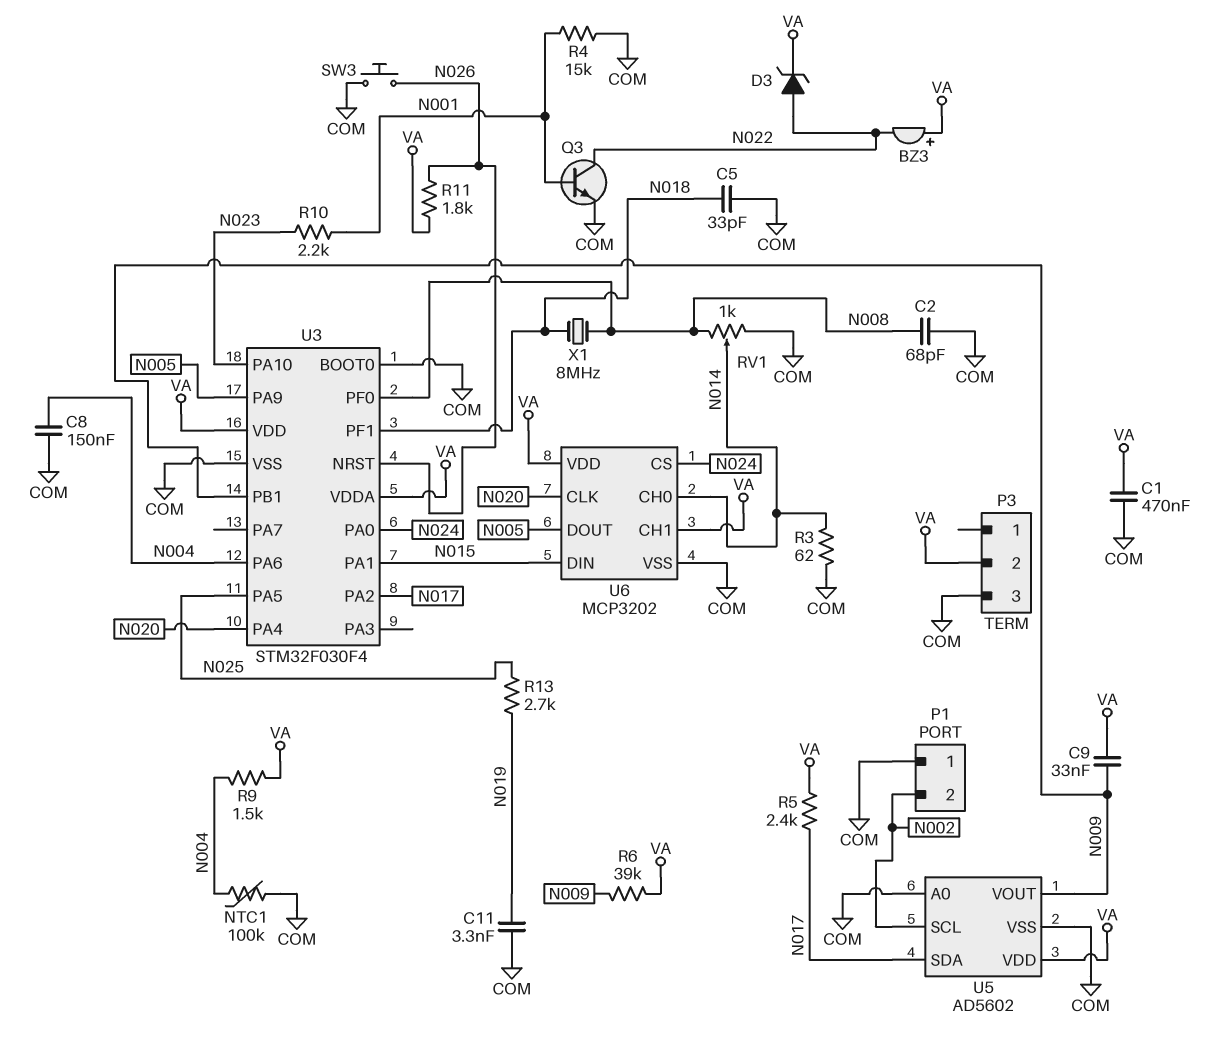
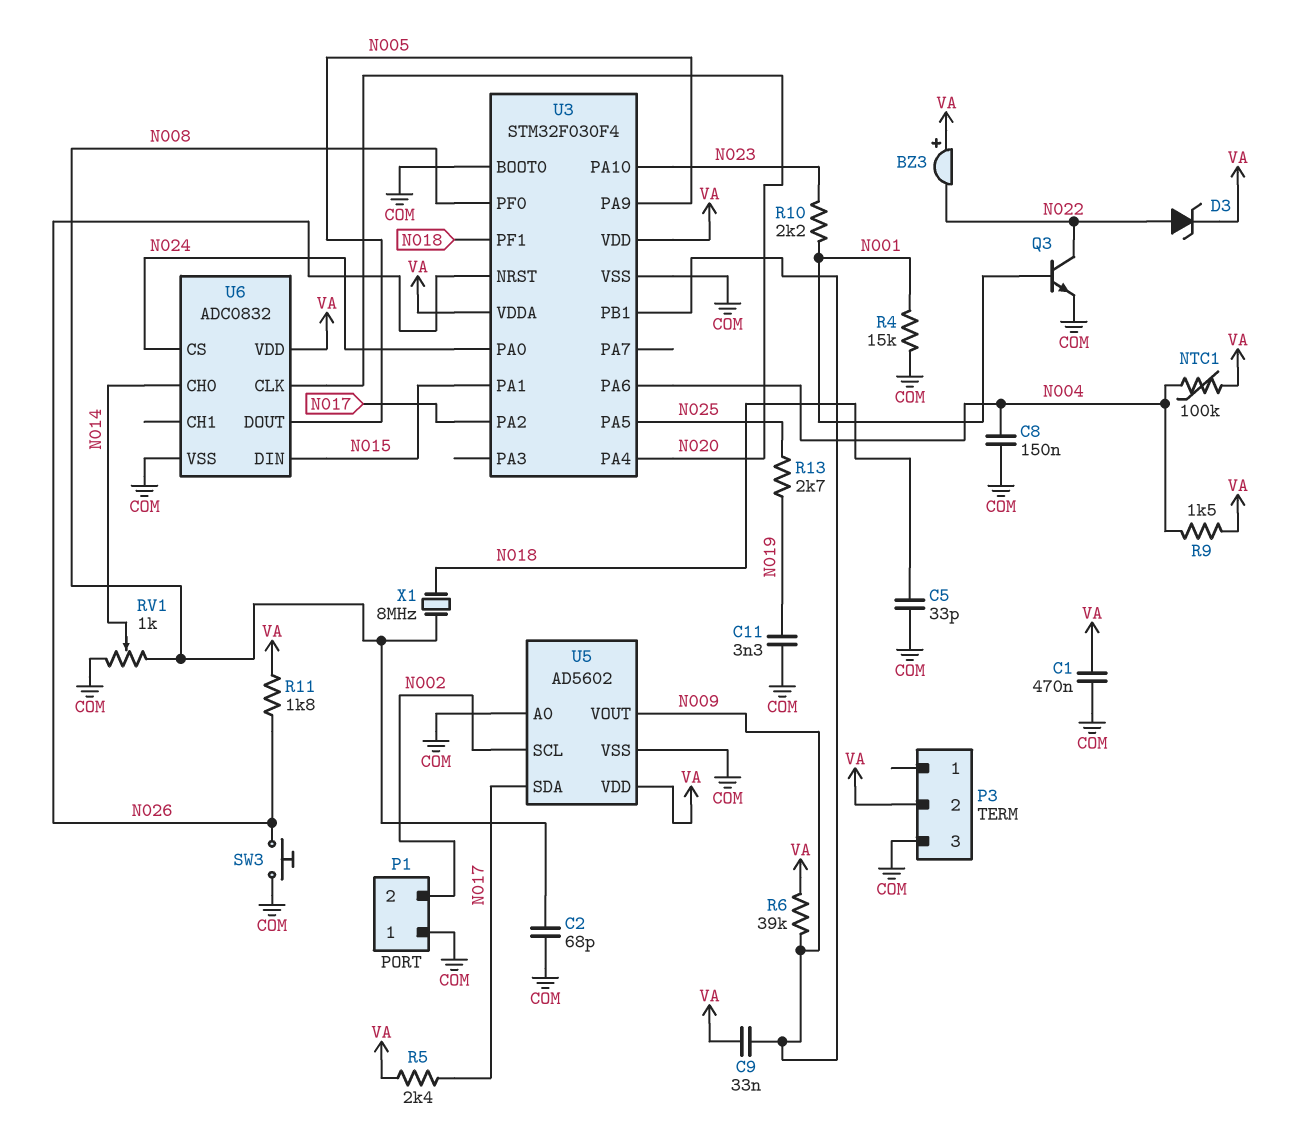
NTC1: 100k (COM, N004) -> 100k (N004, VA)
R3: 62 (COM, N014) -> none
U6: MCP3202 -> ADC0832
U6 pin CH1: VA -> none

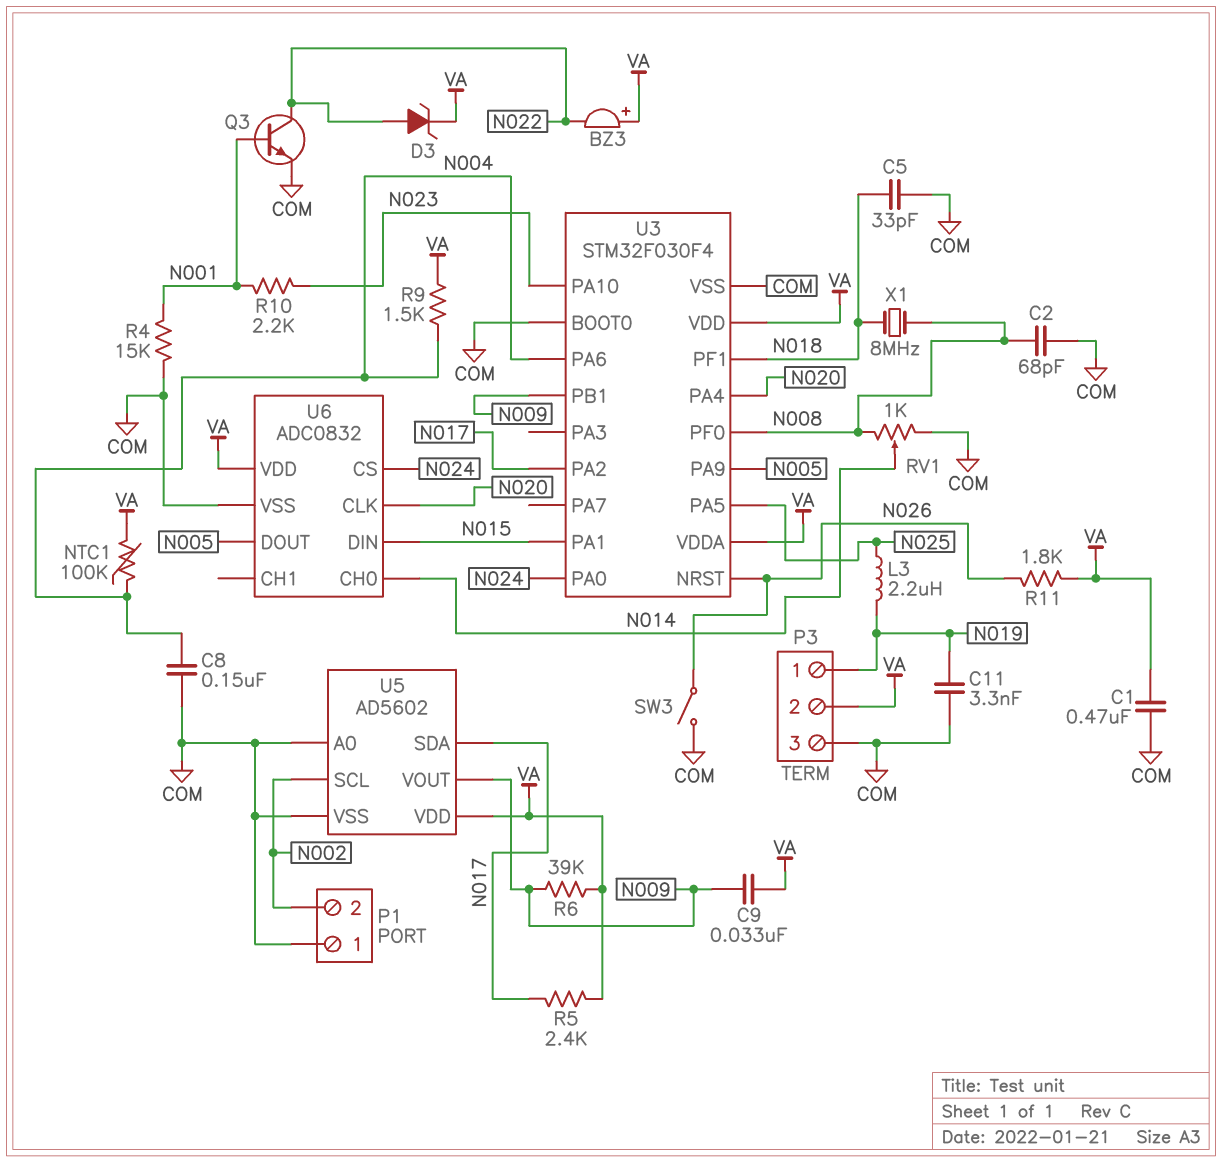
L3: none -> 2.2uH (N019, N025)
P3 pin 1: none -> N019
R13: 2.7k (N019, N025) -> none
SW3: button (COM, N026) -> switch (COM, N026)

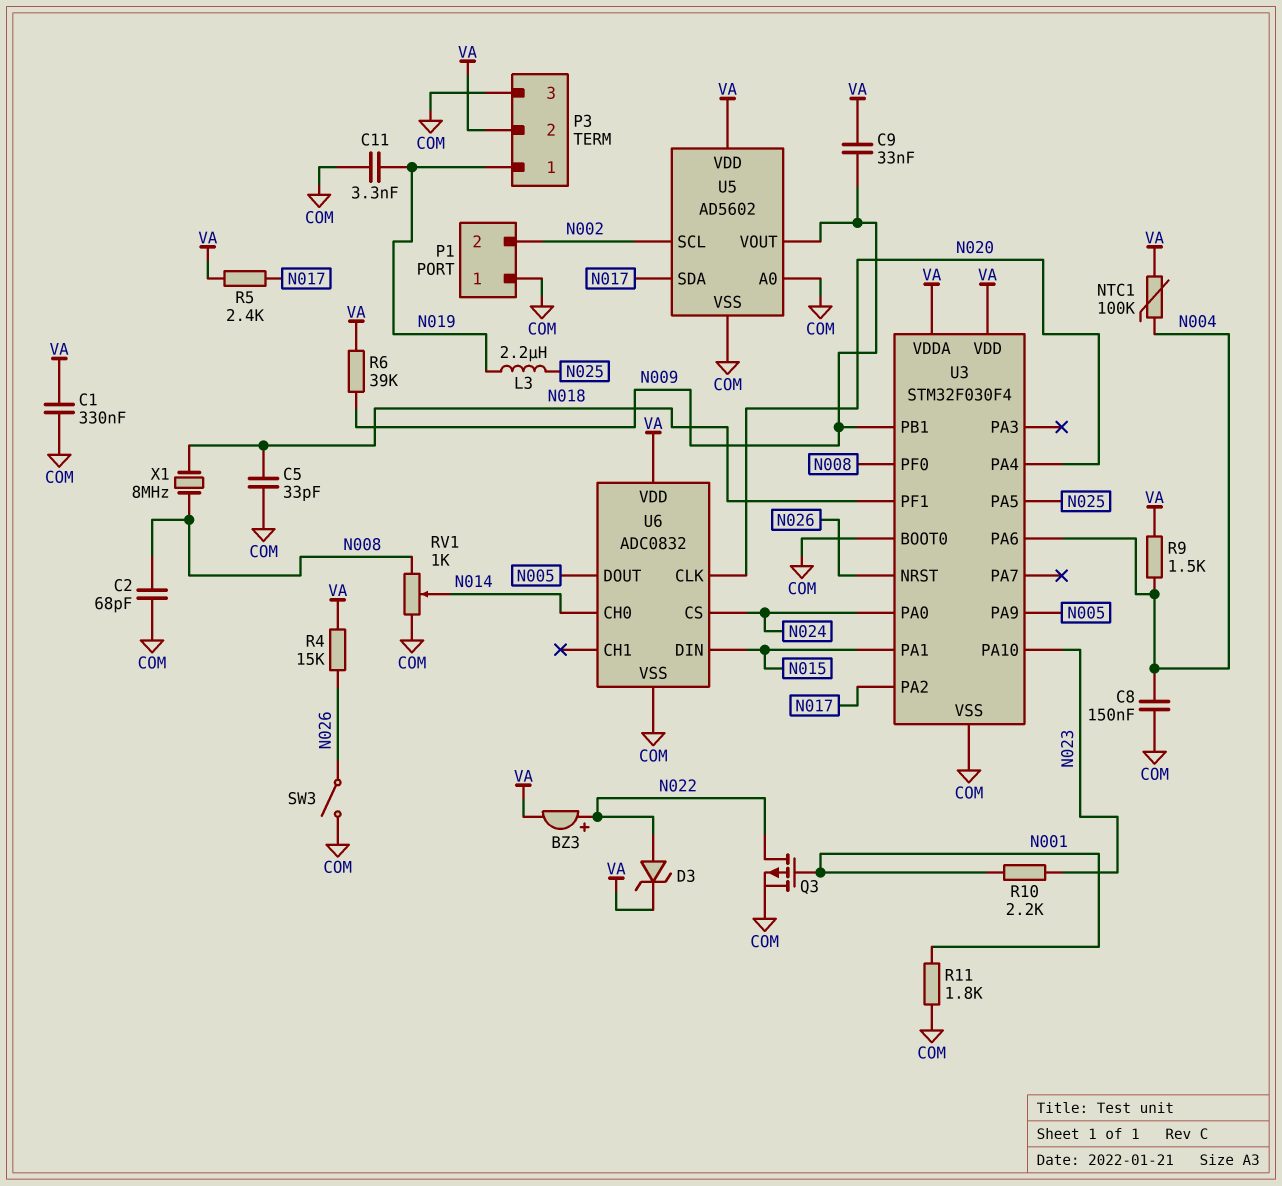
BZ3: buzzer (plus VA, minus N022) -> buzzer (plus N022, minus VA)
C1: 470nF (COM, VA) -> 330nF (COM, VA)
Q3: NPN (B N001, C N022, E COM) -> PMOS (G N001, D N022, S COM)
R4: 15k (COM, N001) -> 15k (N026, VA)
R11: 1.8k (N026, VA) -> 1.8k (COM, N001)

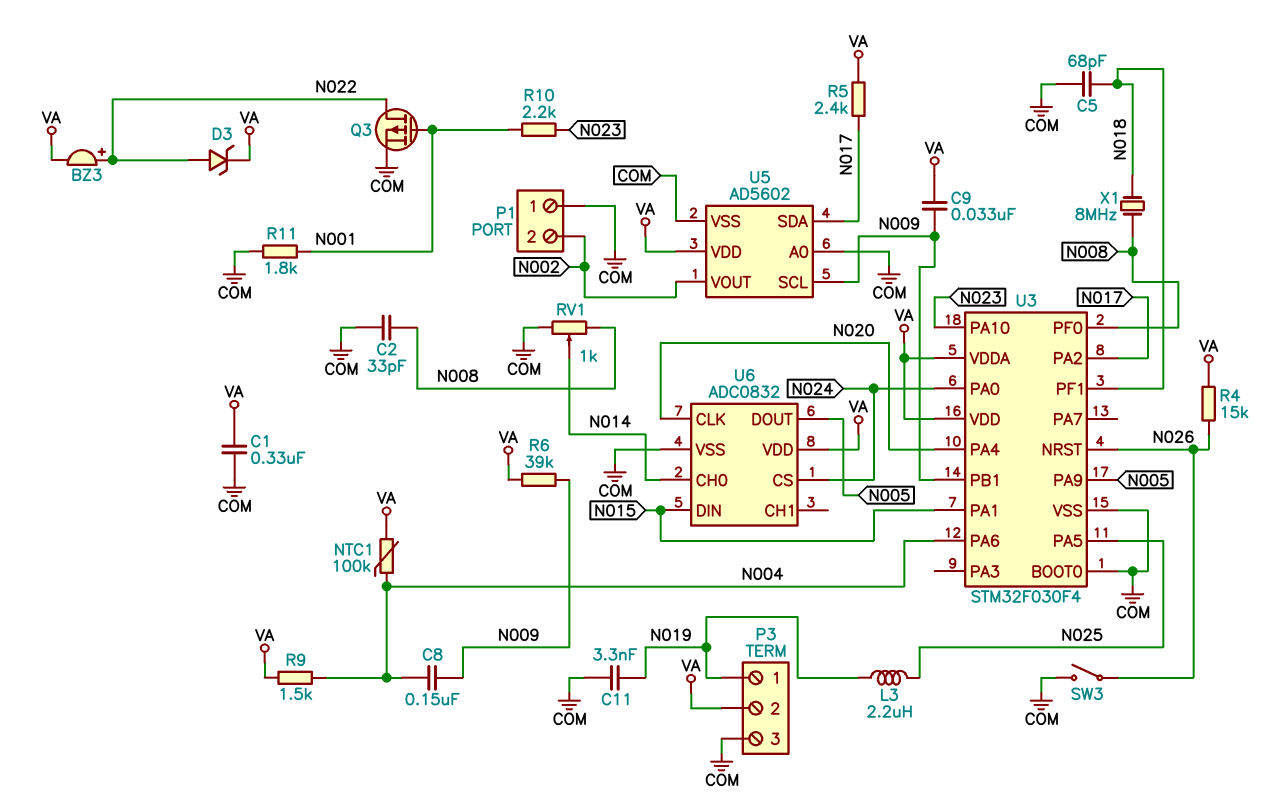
C2: 68pF (COM, N008) -> 33pF (COM, N008)
C5: 33pF (COM, N018) -> 68pF (COM, N018)
C8: 150nF (COM, N004) -> 150nF (N004, N009)
U5 pin SCL: N002 -> N009
U5 pin VOUT: N009 -> N002

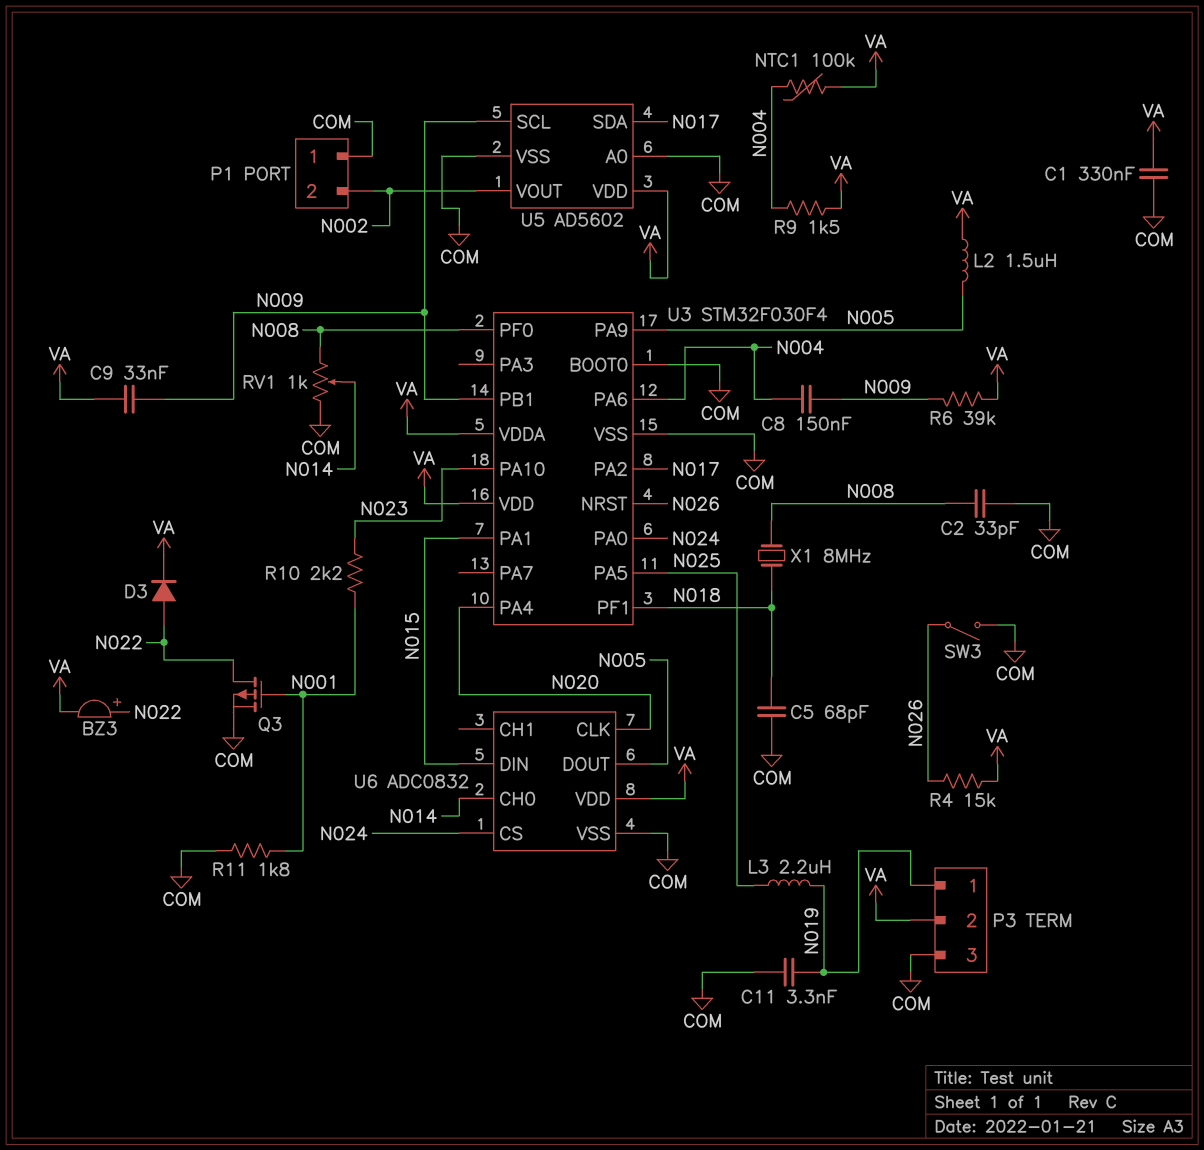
D3: zener (A N022, K VA) -> diode (A N022, K VA)
L2: none -> 1.5uH (N005, VA)
R5: 2.4k (N017, VA) -> none

